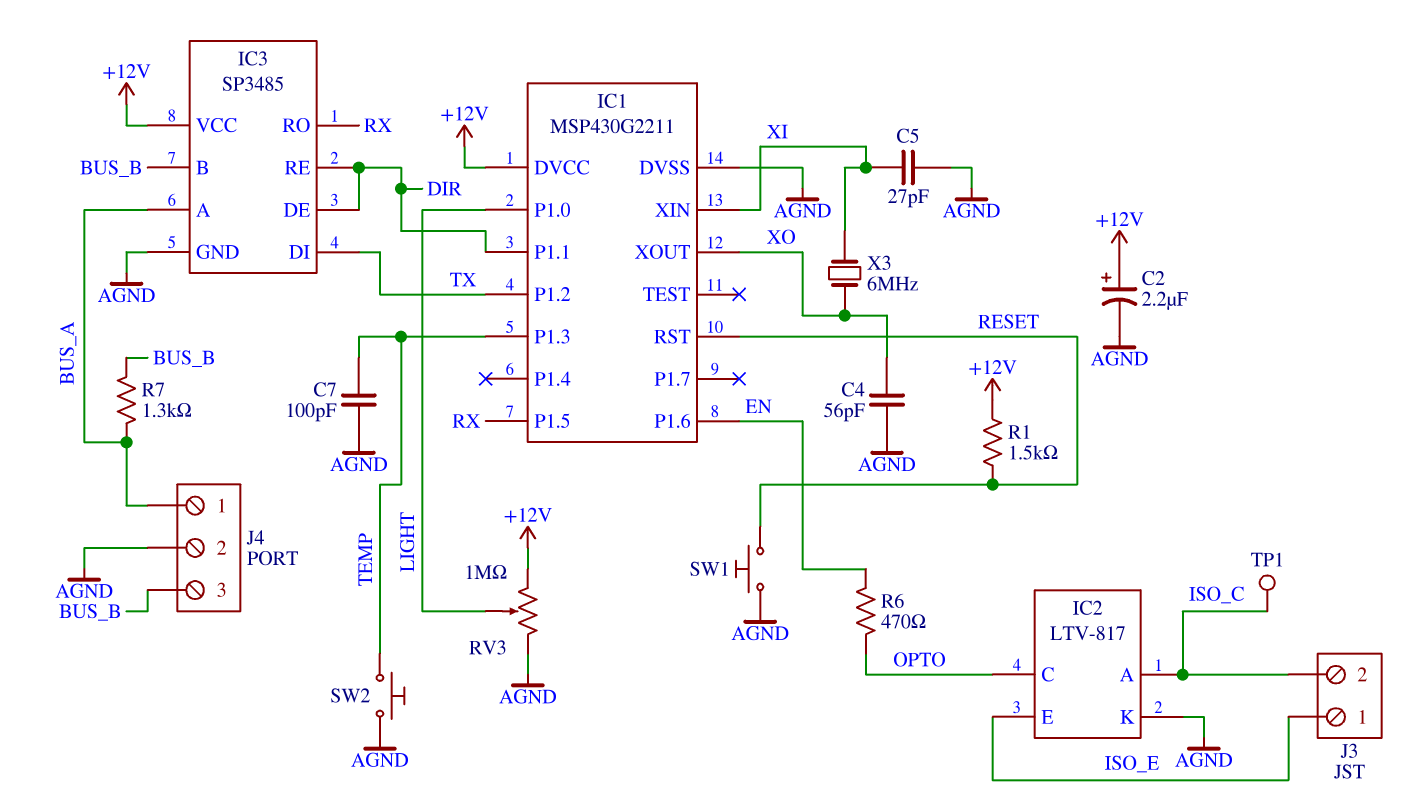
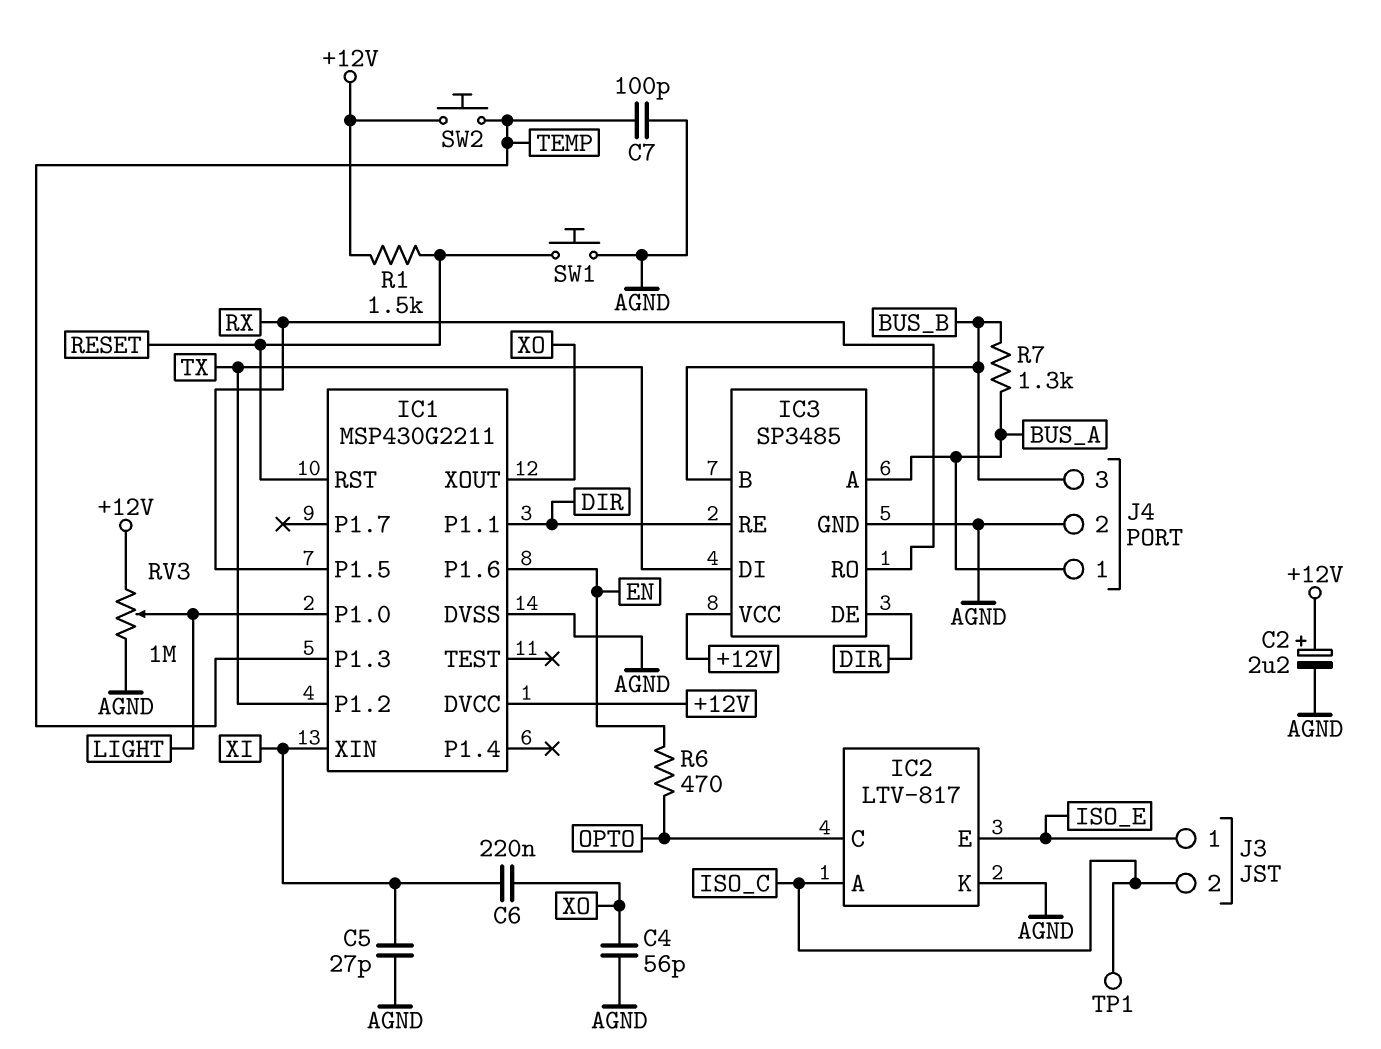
C6: none -> 220nF (XI, XO)
SW2: button (AGND, TEMP) -> button (+12V, TEMP)
X3: 6MHz (XI, XO) -> none

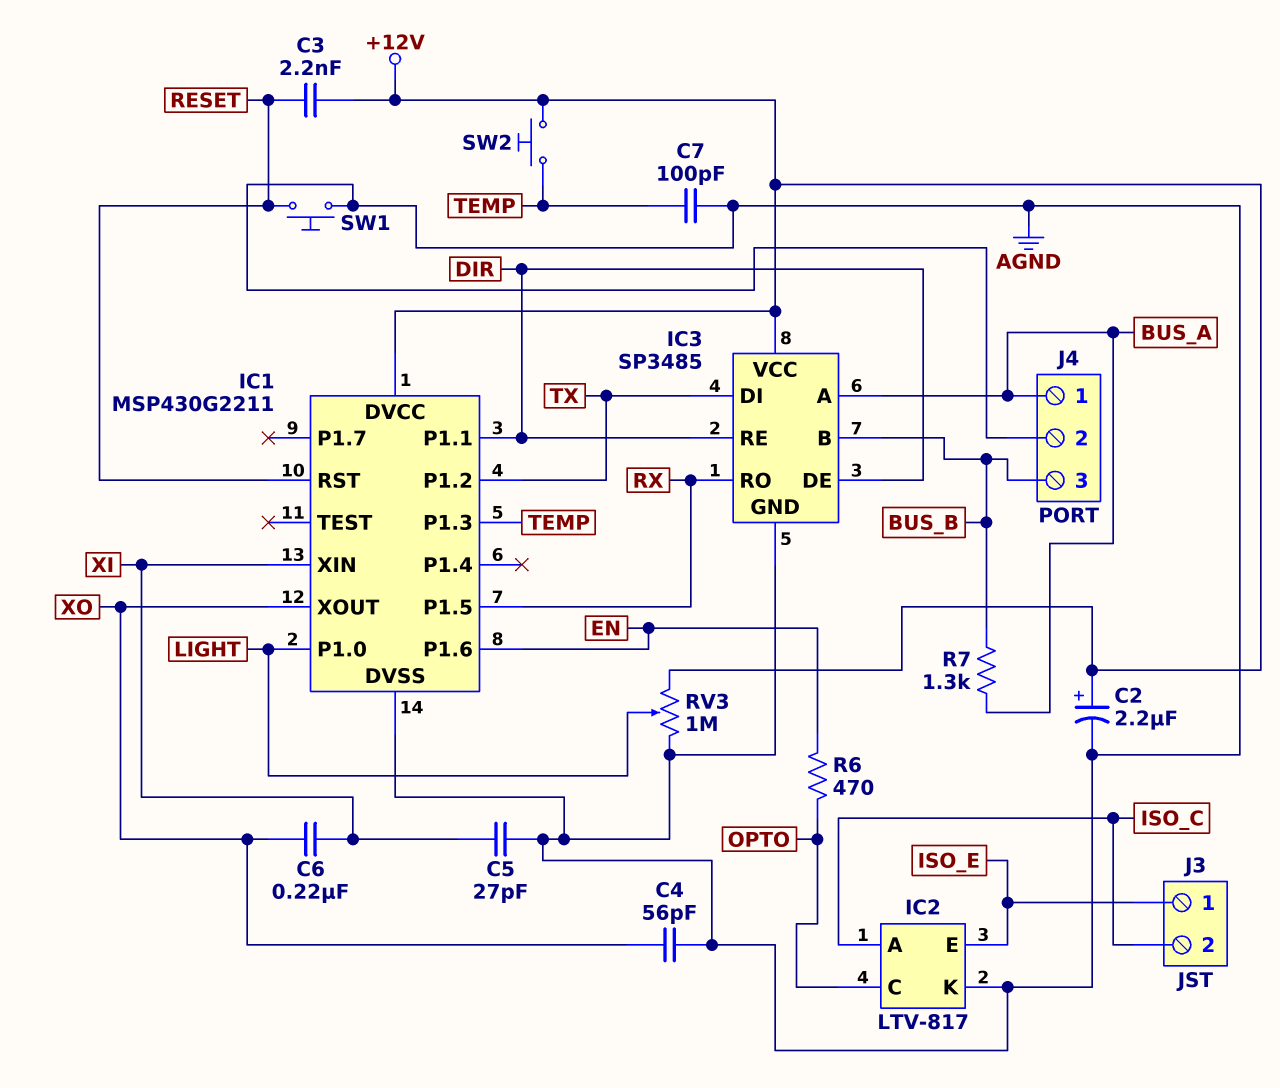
C3: none -> 2.2nF (+12V, RESET)
R1: 1.5k (+12V, RESET) -> none
TP1: test point (ISO_C) -> none

